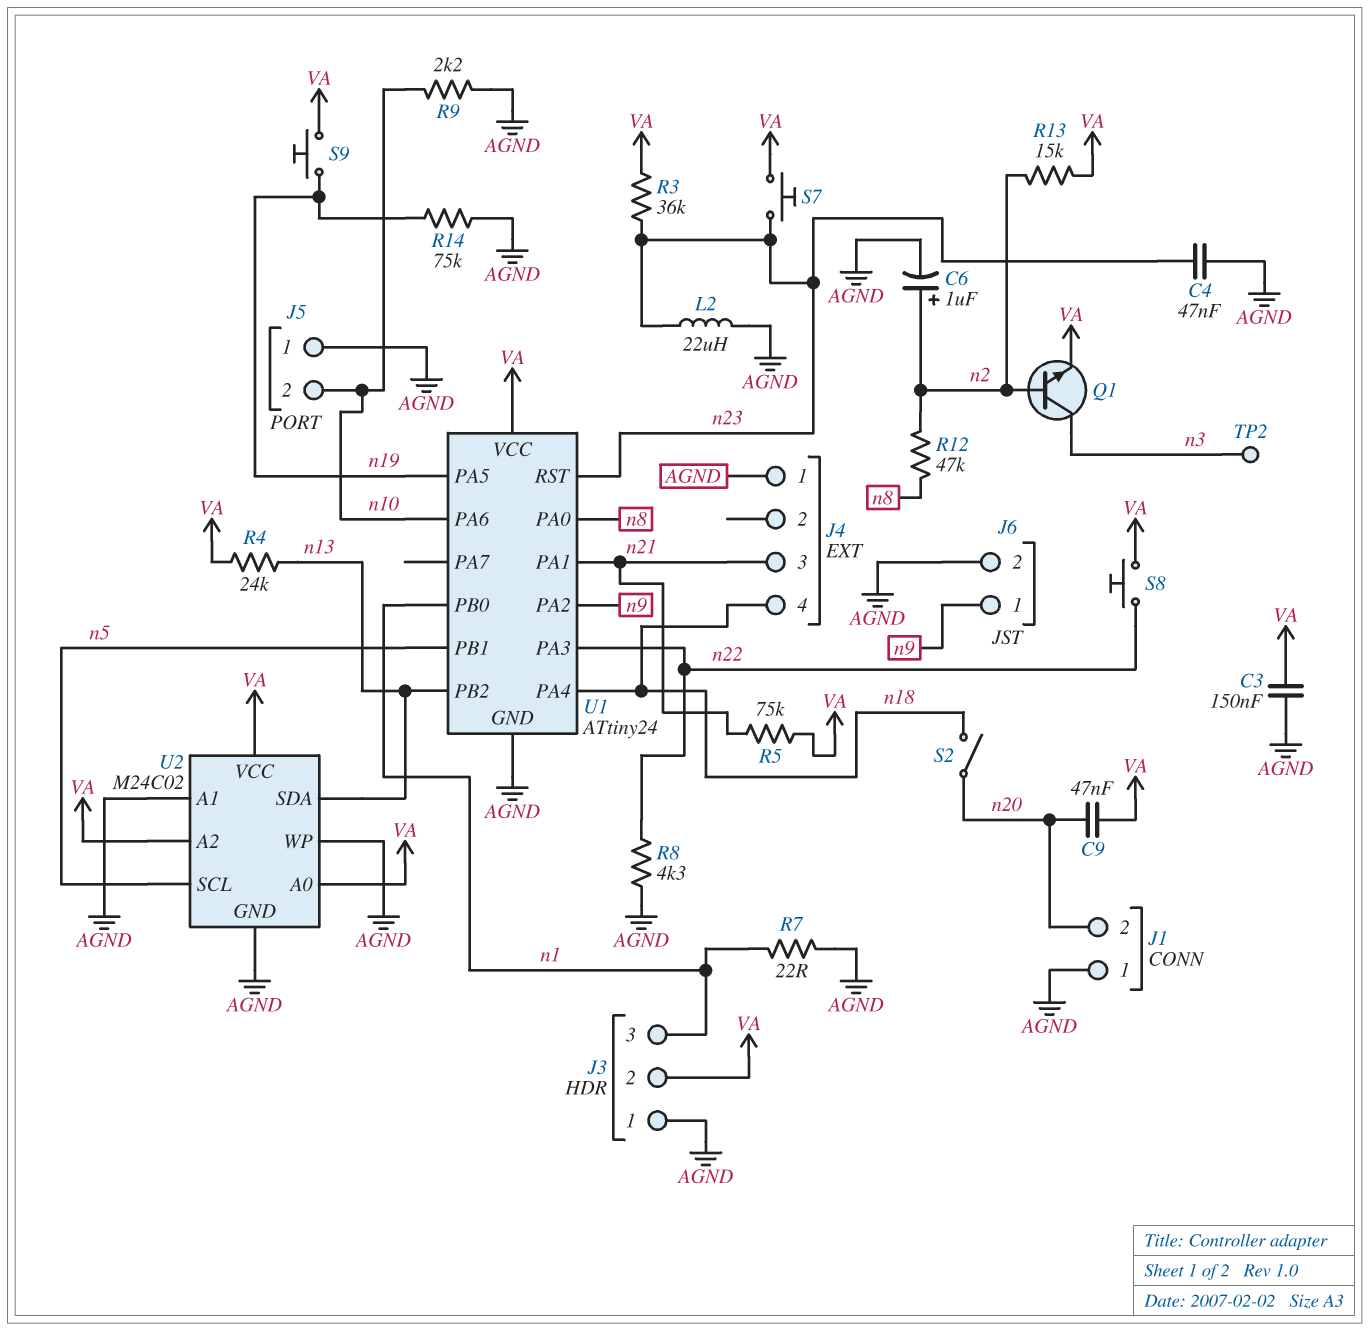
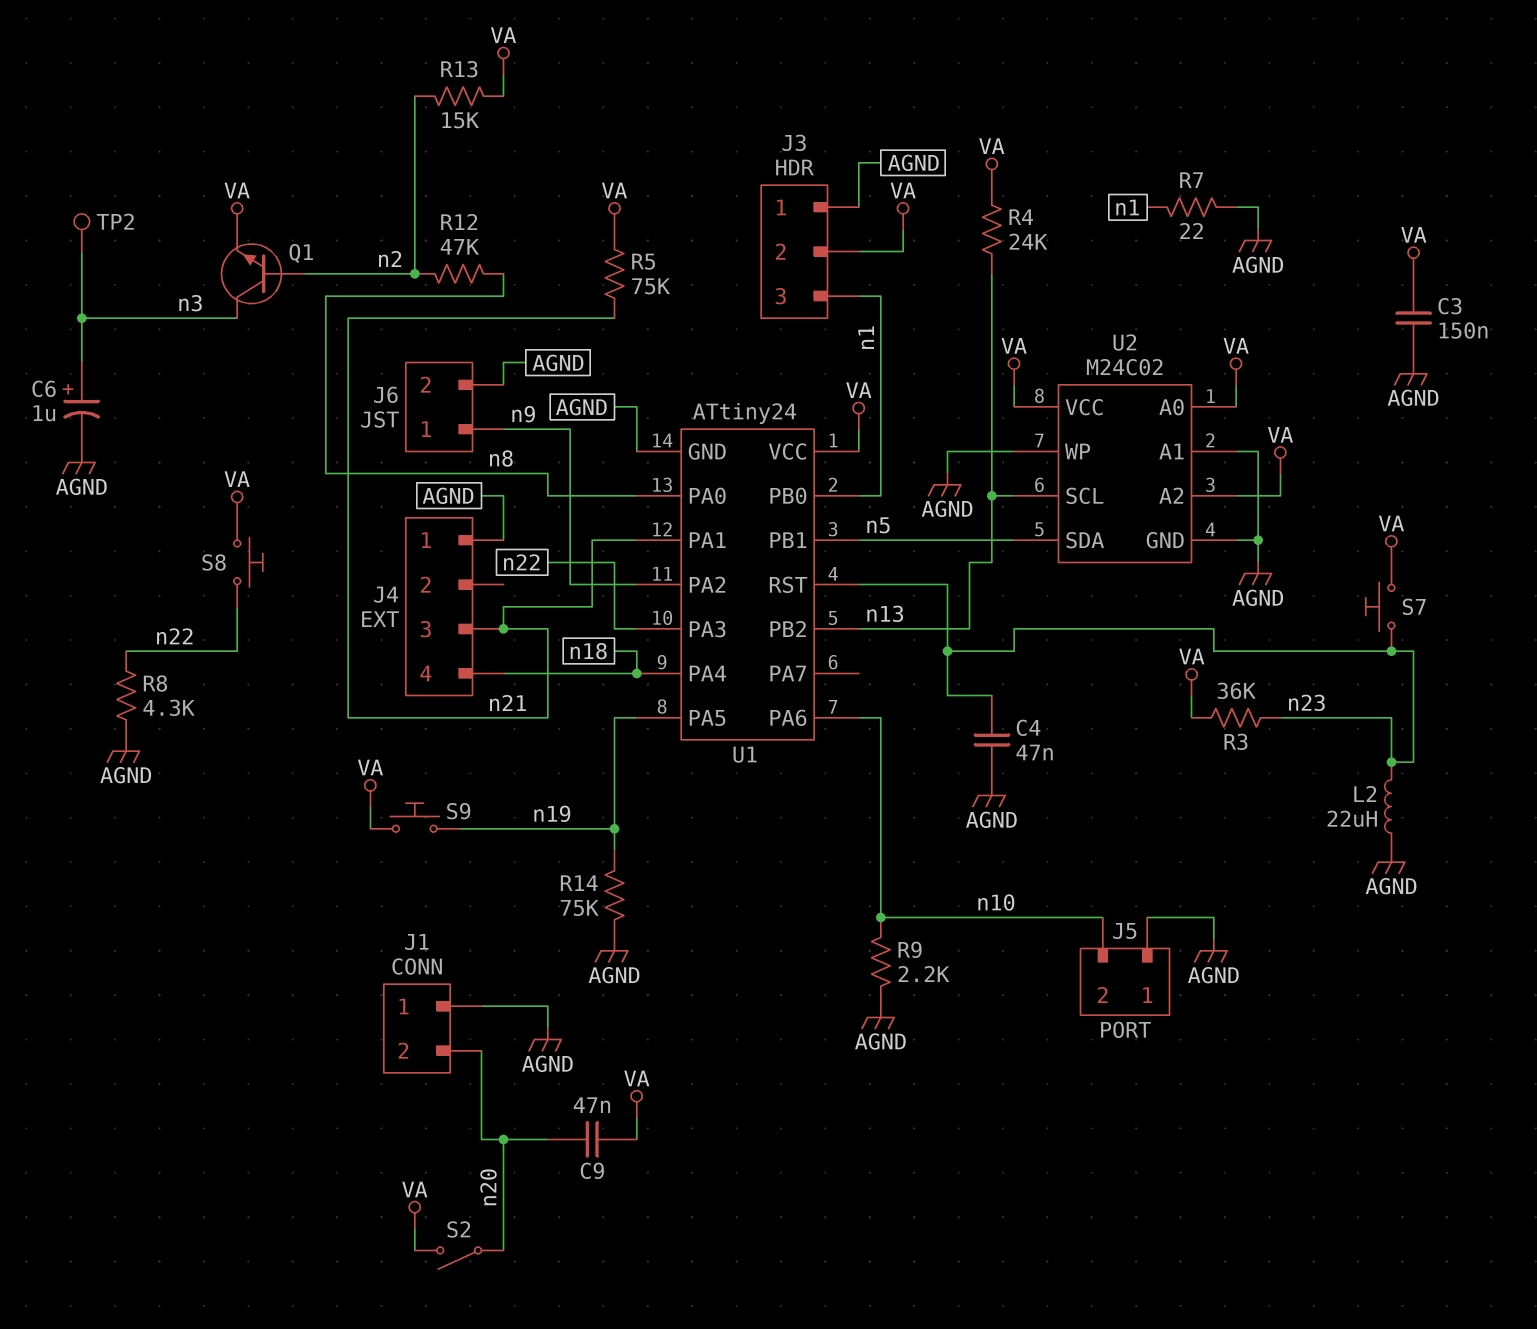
C6: 1uF (plus n2, minus AGND) -> 1uF (plus n3, minus AGND)
S2: switch (n18, n20) -> switch (VA, n20)
U2 pin SCL: n5 -> n13
U2 pin SDA: n13 -> n5

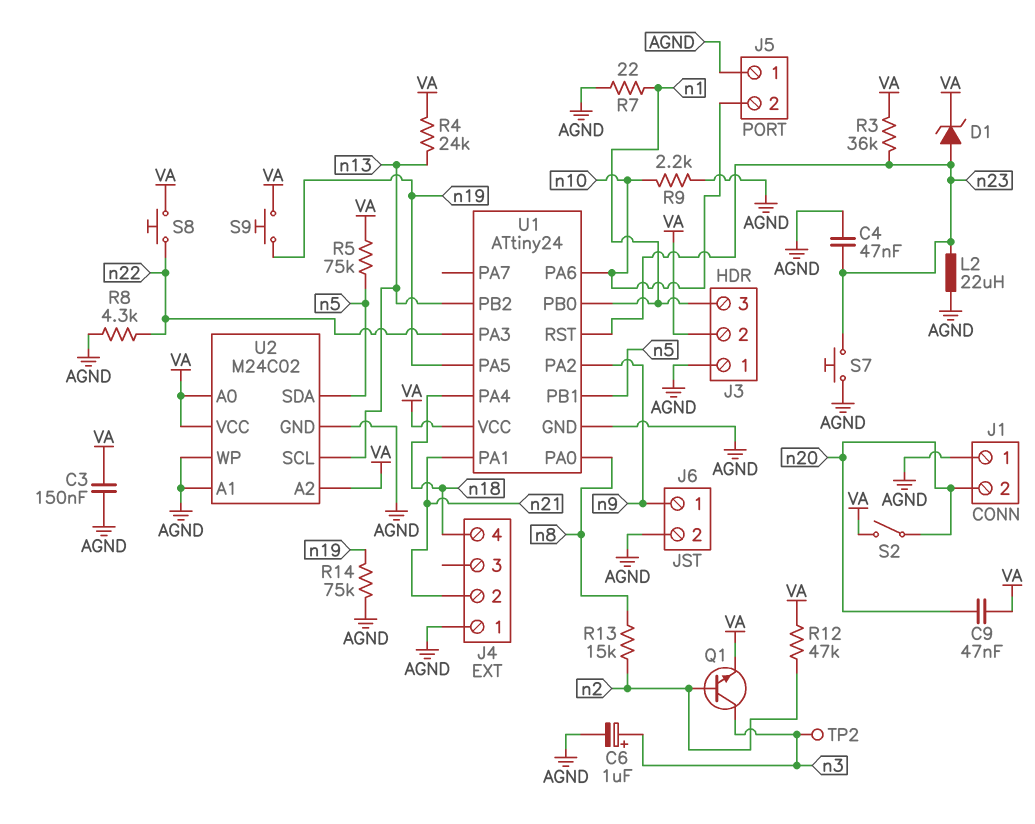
D1: none -> zener (A n23, K VA)
J4 pin 2: none -> n21
J4 pin 3: n21 -> none
R5: 75k (VA, n21) -> 75k (VA, n5)
R12: 47k (n2, n8) -> 47k (VA, n2)
R13: 15k (VA, n2) -> 15k (n2, n8)
S7: button (VA, n23) -> button (AGND, n23)

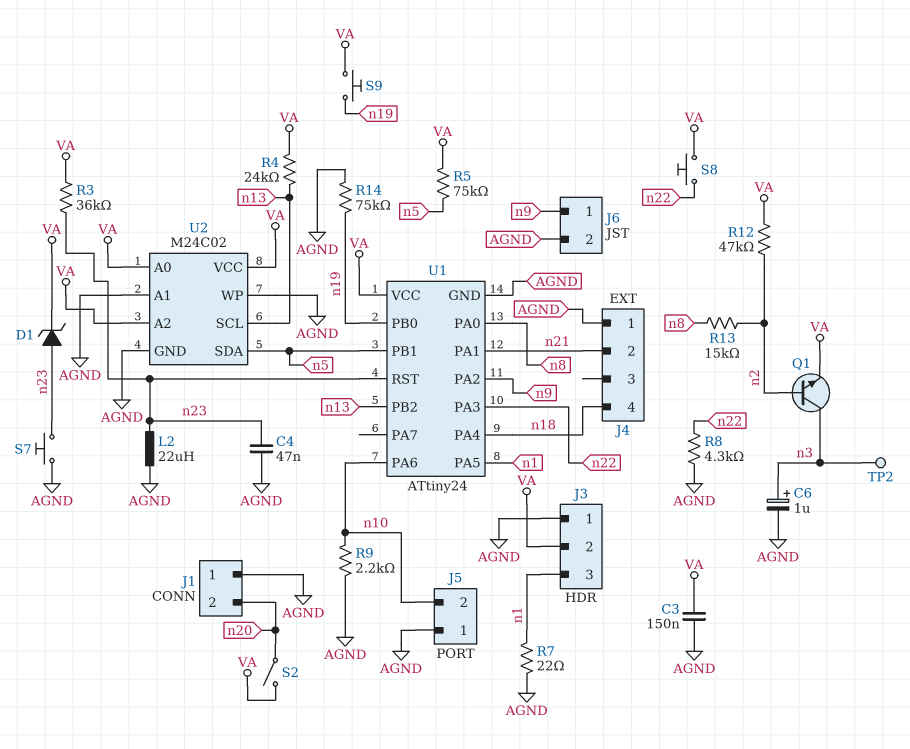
C9: 47nF (VA, n20) -> none
U1 pin PA5: n19 -> n1
U1 pin PB0: n1 -> n19

